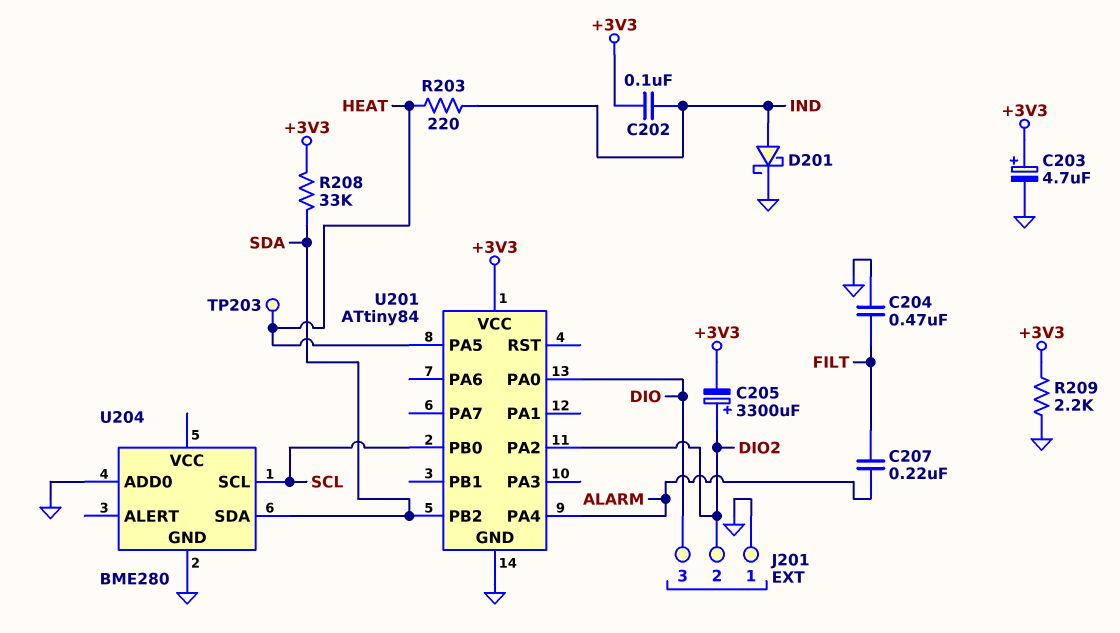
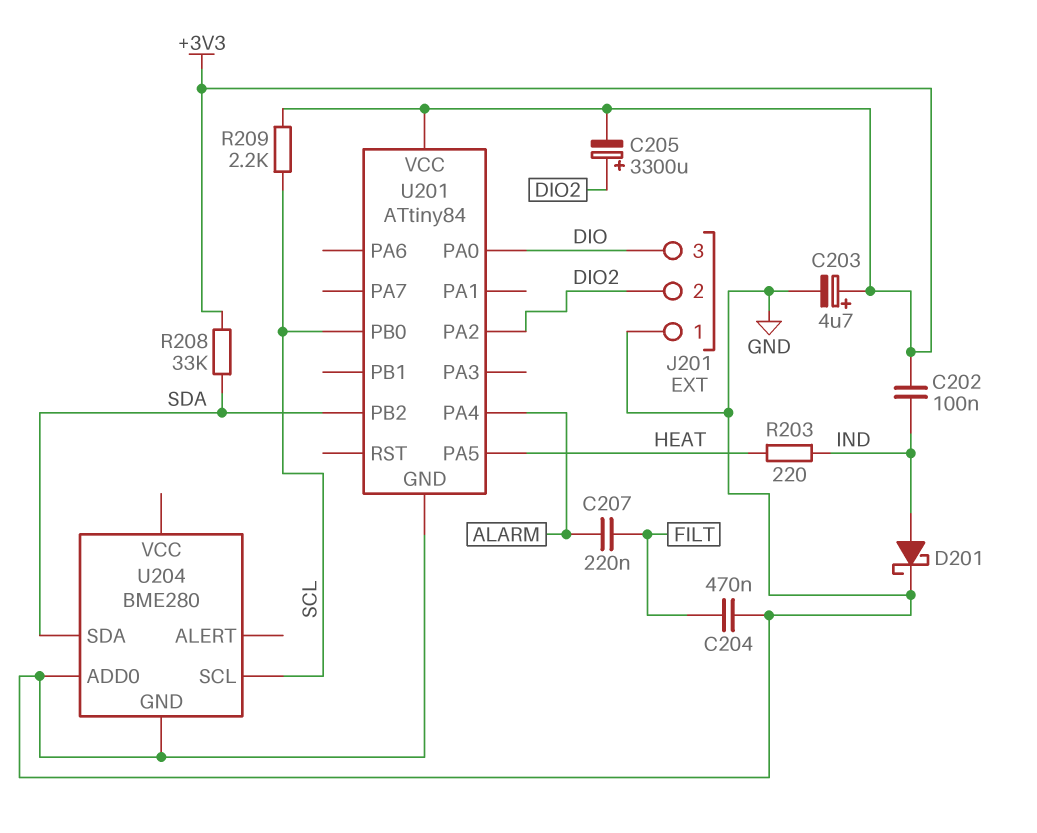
R209: 2.2k (+3V3, GND) -> 2.2k (+3V3, SCL)
TP203: test point (HEAT) -> none

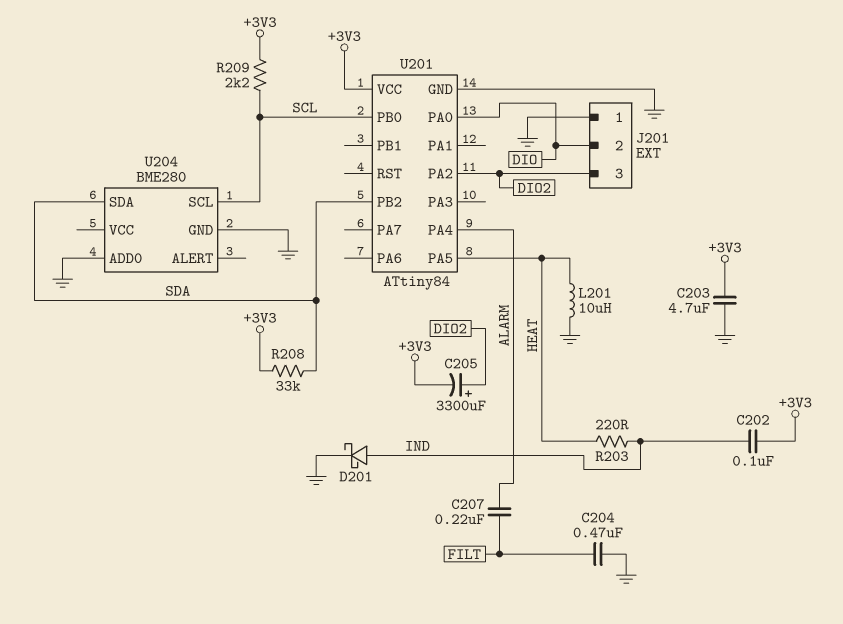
C203: 4.7uF (plus +3V3, minus GND) -> 4.7uF (+3V3, GND)
J201 pin 2: DIO2 -> DIO
J201 pin 3: DIO -> DIO2
L201: none -> 10uH (GND, HEAT)

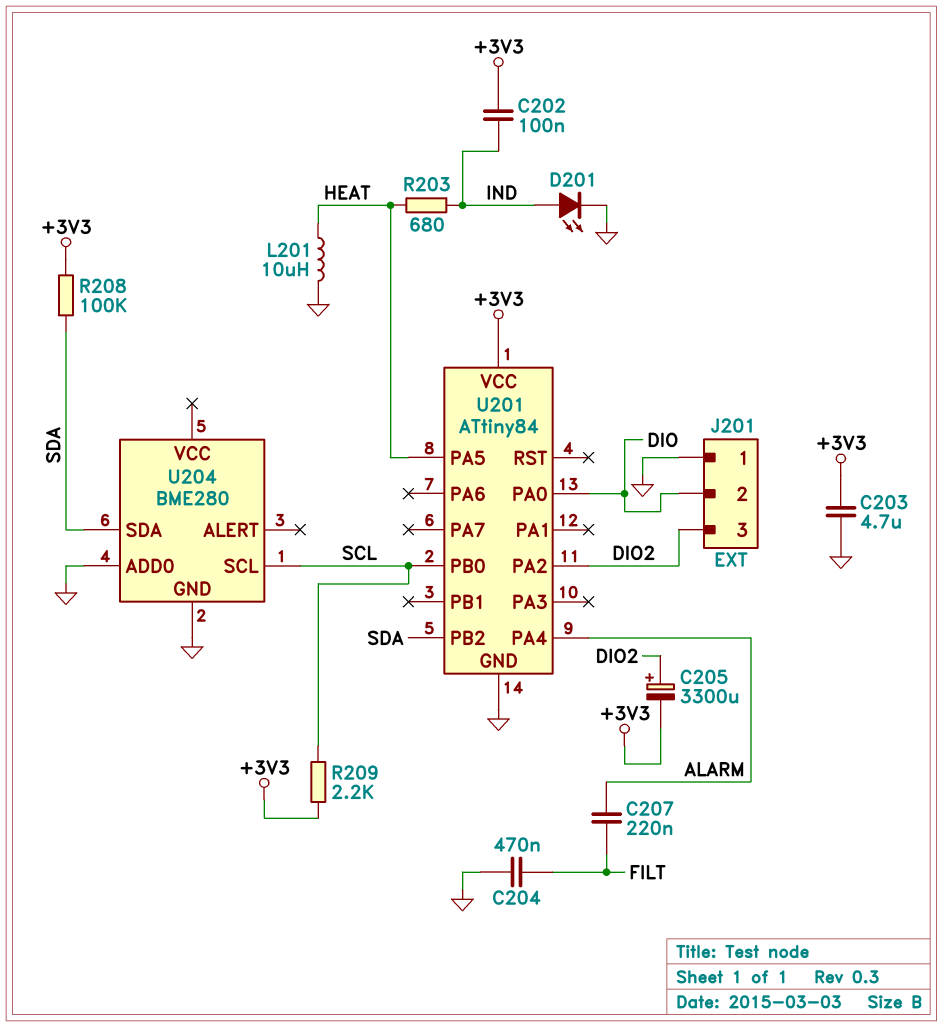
D201: schottky (A IND, K GND) -> LED (A IND, K GND)
R203: 220 (HEAT, IND) -> 680 (HEAT, IND)
R208: 33k (+3V3, SDA) -> 100k (+3V3, SDA)

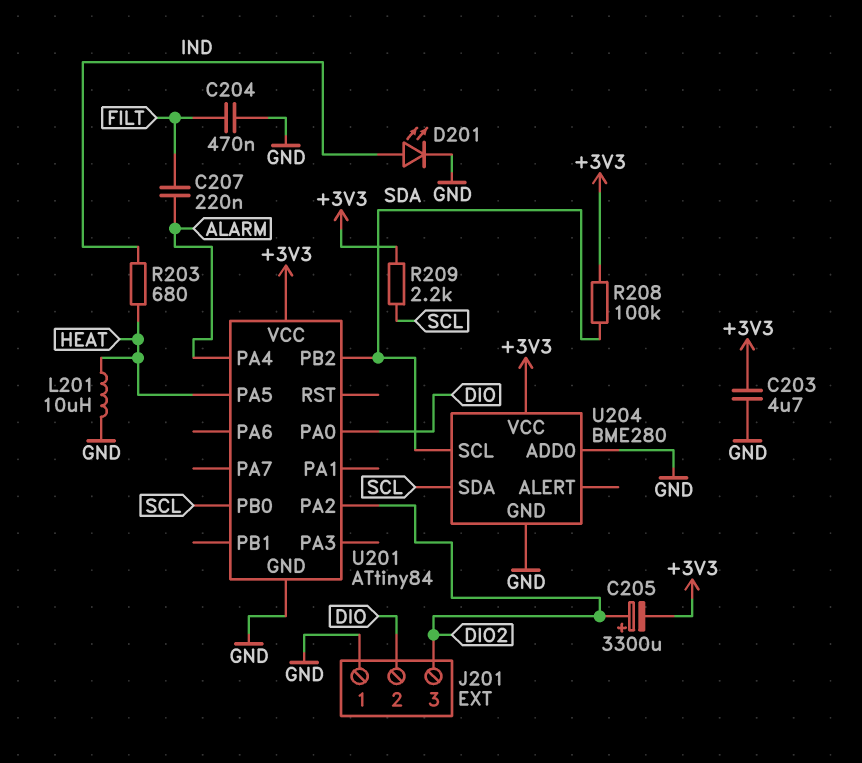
C202: 100nF (+3V3, IND) -> none
U204 pin SCL: SCL -> SDA
U204 pin SDA: SDA -> SCL
U204 pin VCC: none -> +3V3

